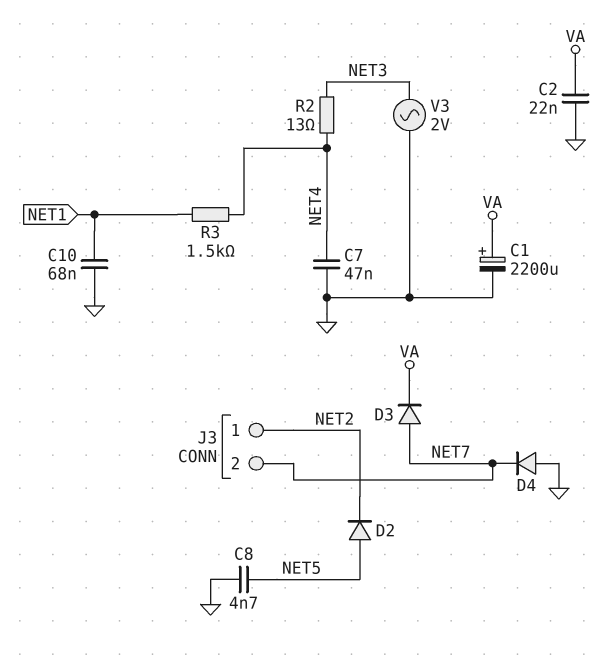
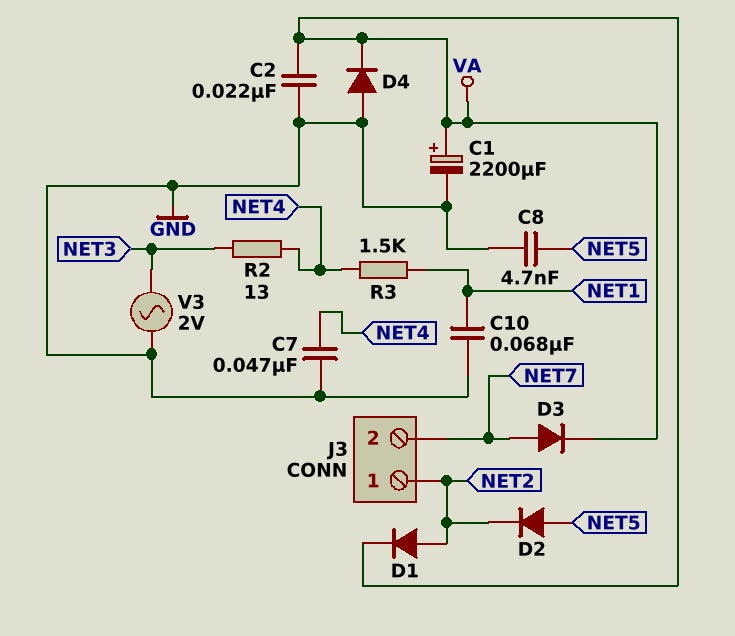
D1: none -> diode (A NET2, K VA)
D4: diode (A GND, K NET7) -> diode (A GND, K VA)

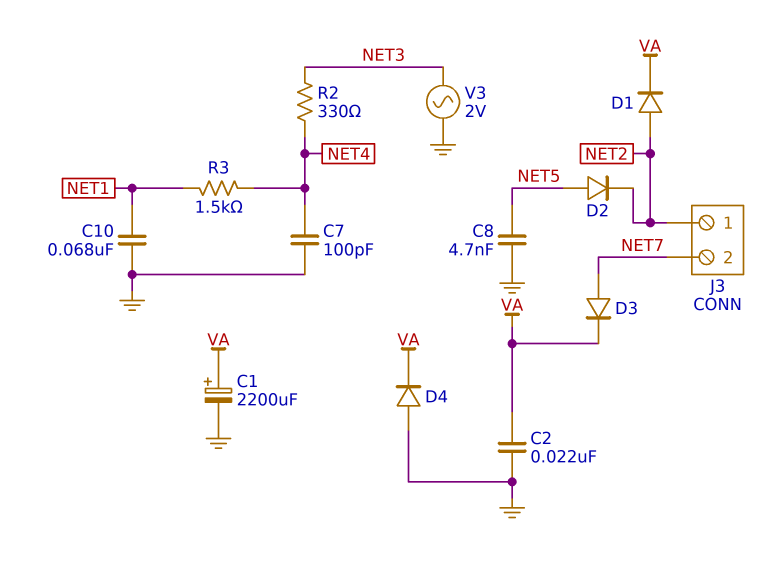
C7: 47nF (GND, NET4) -> 100pF (GND, NET4)
R2: 13 (NET3, NET4) -> 330 (NET3, NET4)

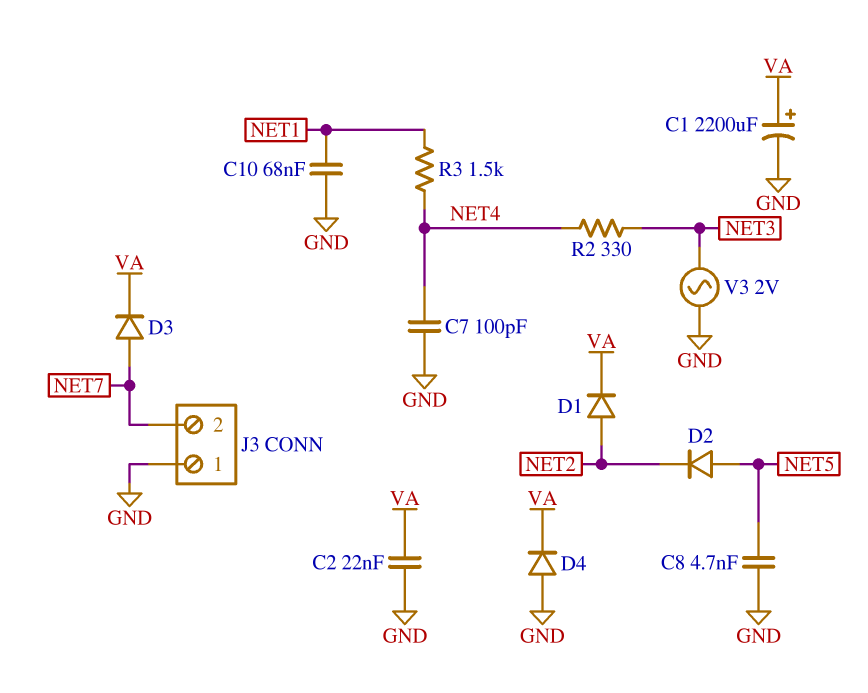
J3 pin 1: NET2 -> GND

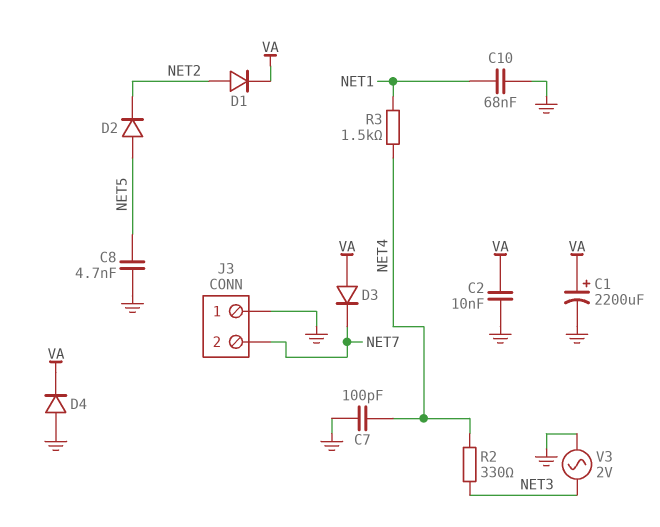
C2: 22nF (GND, VA) -> 10nF (GND, VA)
D3: diode (A NET7, K VA) -> diode (A VA, K NET7)

